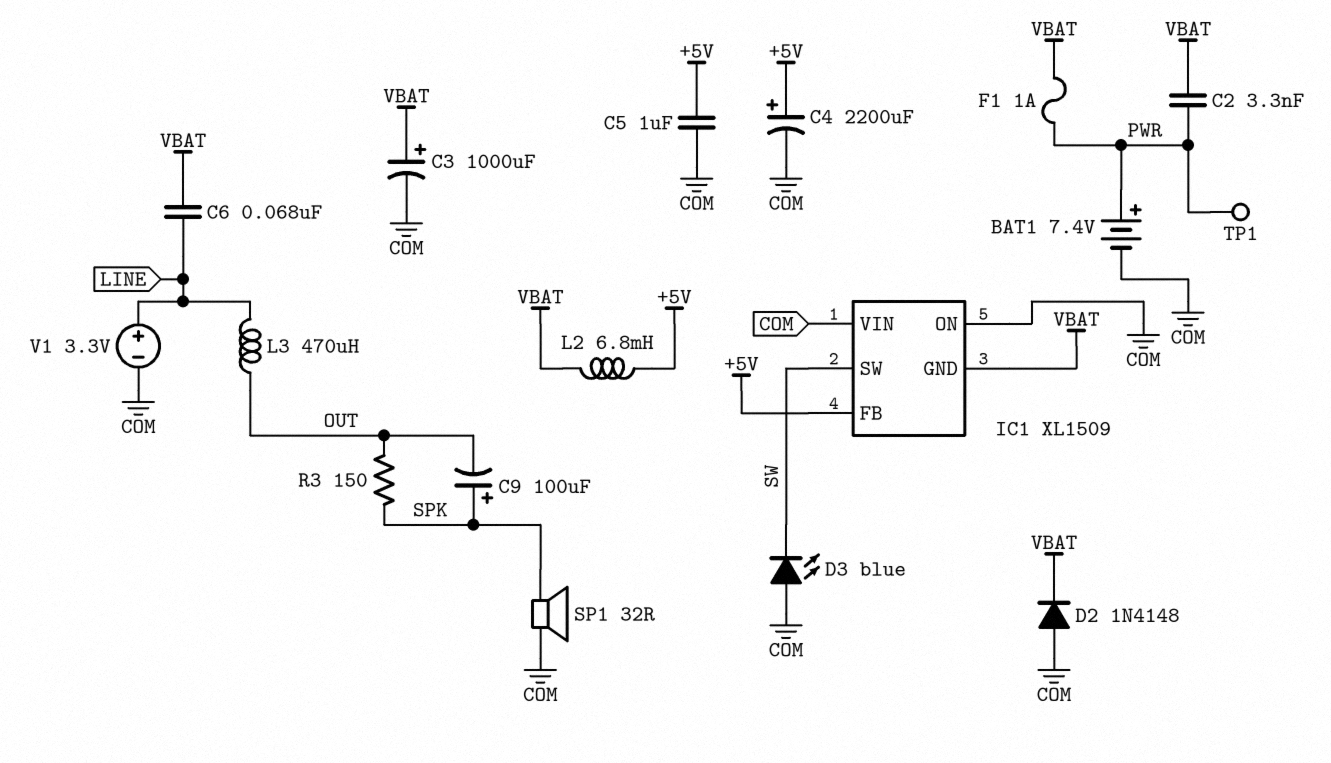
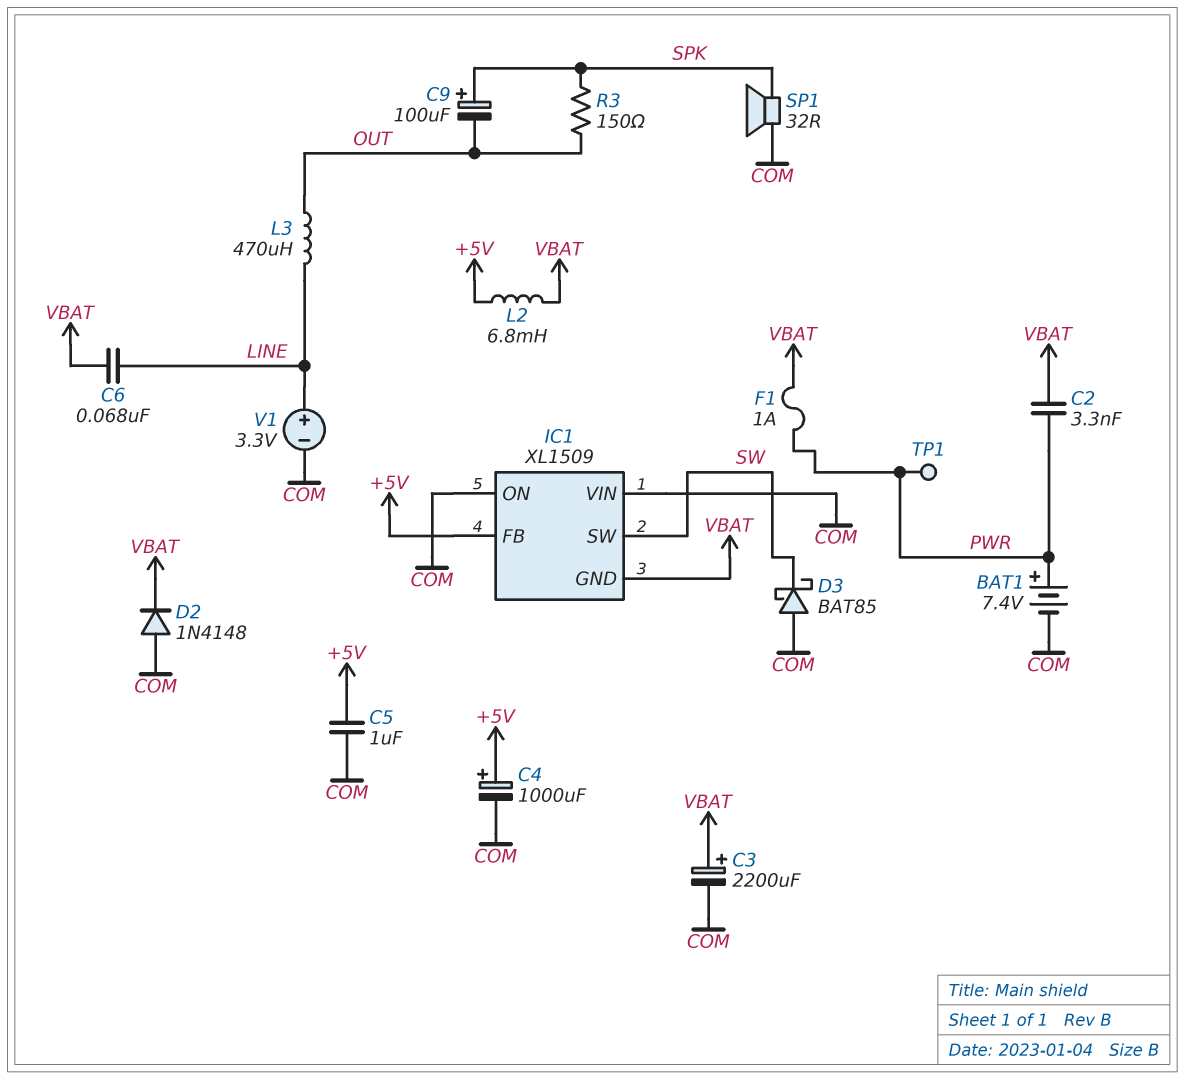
C3: 1000uF (plus VBAT, minus COM) -> 2200uF (plus VBAT, minus COM)
C4: 2200uF (plus +5V, minus COM) -> 1000uF (plus +5V, minus COM)
D3: LED blue (A COM, K SW) -> schottky BAT85 (A COM, K SW)

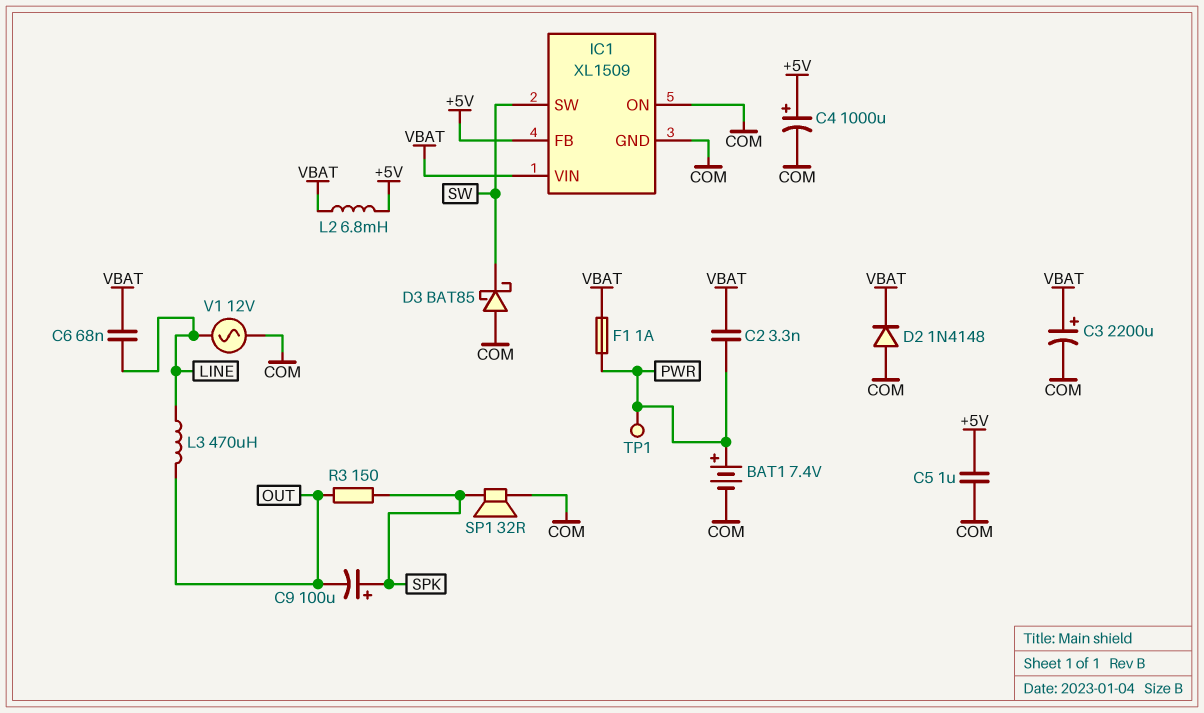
IC1 pin GND: VBAT -> COM
IC1 pin VIN: COM -> VBAT
V1: 3.3V (plus LINE, minus COM) -> AC 12V (COM, LINE)

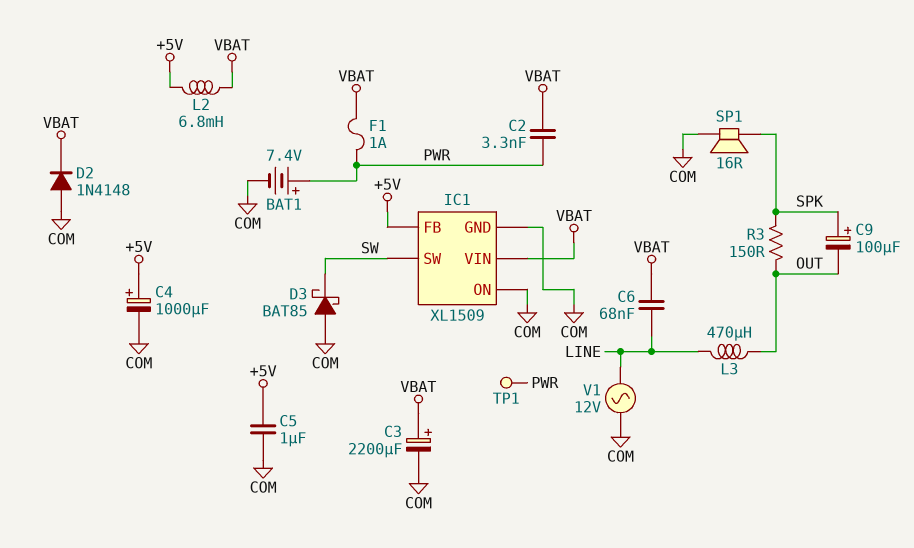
SP1: speaker 32R (COM, SPK) -> speaker 16R (COM, SPK)

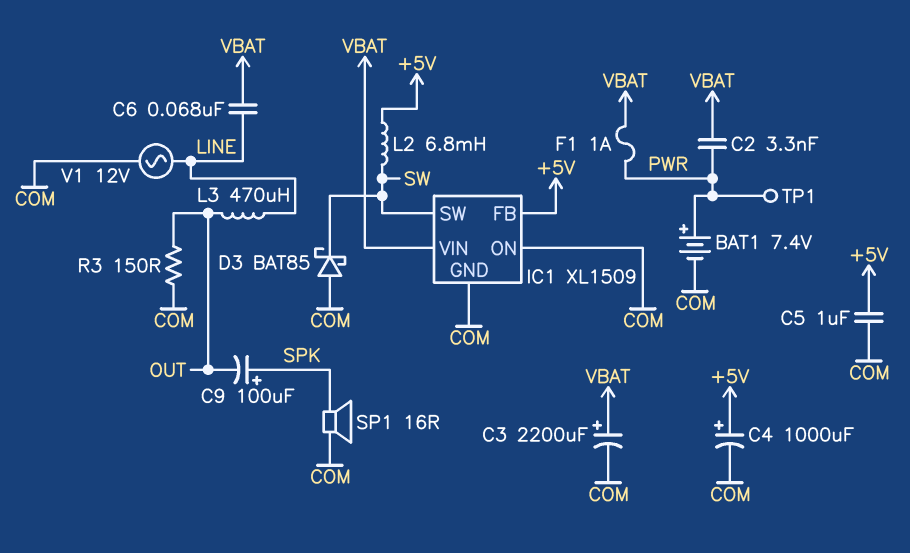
D2: diode 1N4148 (A COM, K VBAT) -> none
L2: 6.8mH (+5V, VBAT) -> 6.8mH (+5V, SW)
R3: 150 (OUT, SPK) -> 150 (COM, OUT)

